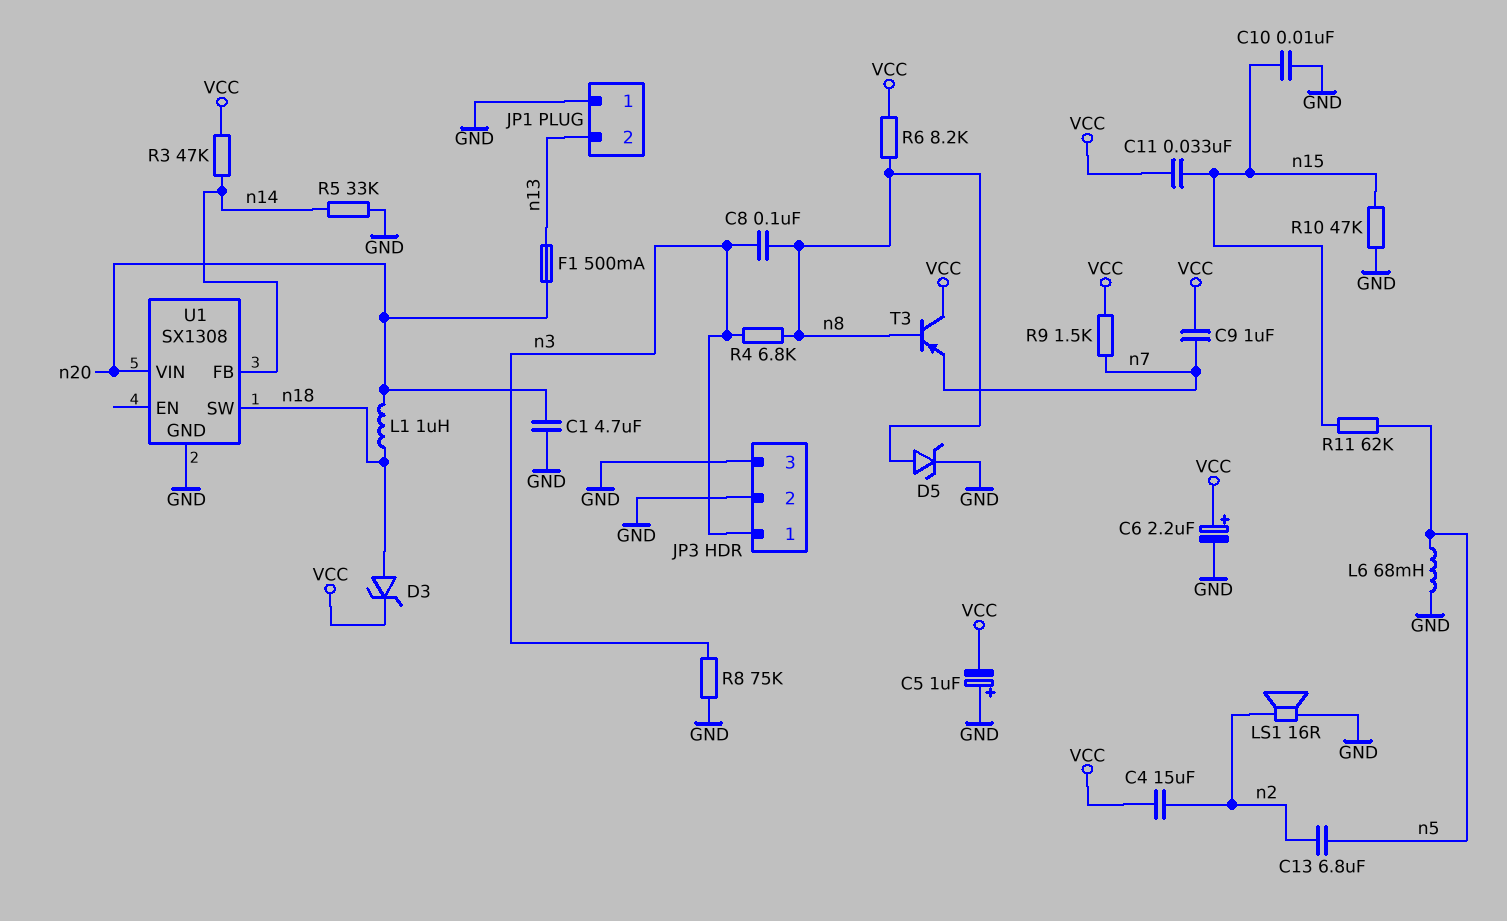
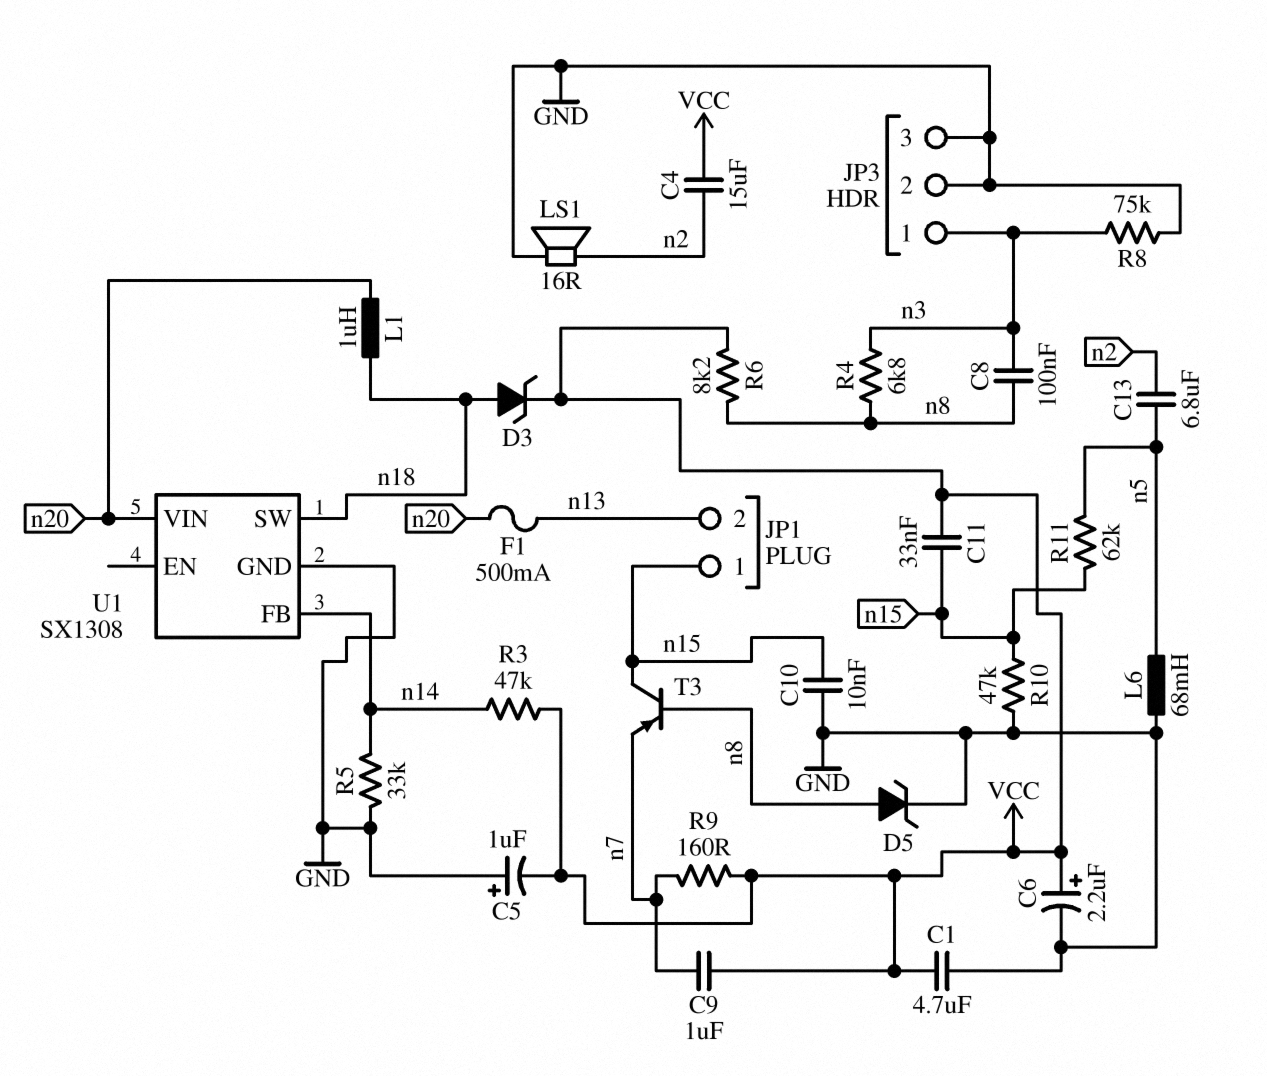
C1: 4.7uF (GND, n20) -> 4.7uF (GND, VCC)
JP1 pin 1: GND -> n15
R9: 1.5k (VCC, n7) -> 160 (VCC, n7)
T3: PNP (B n8, C VCC, E n7) -> PNP (B n8, C n15, E n7)

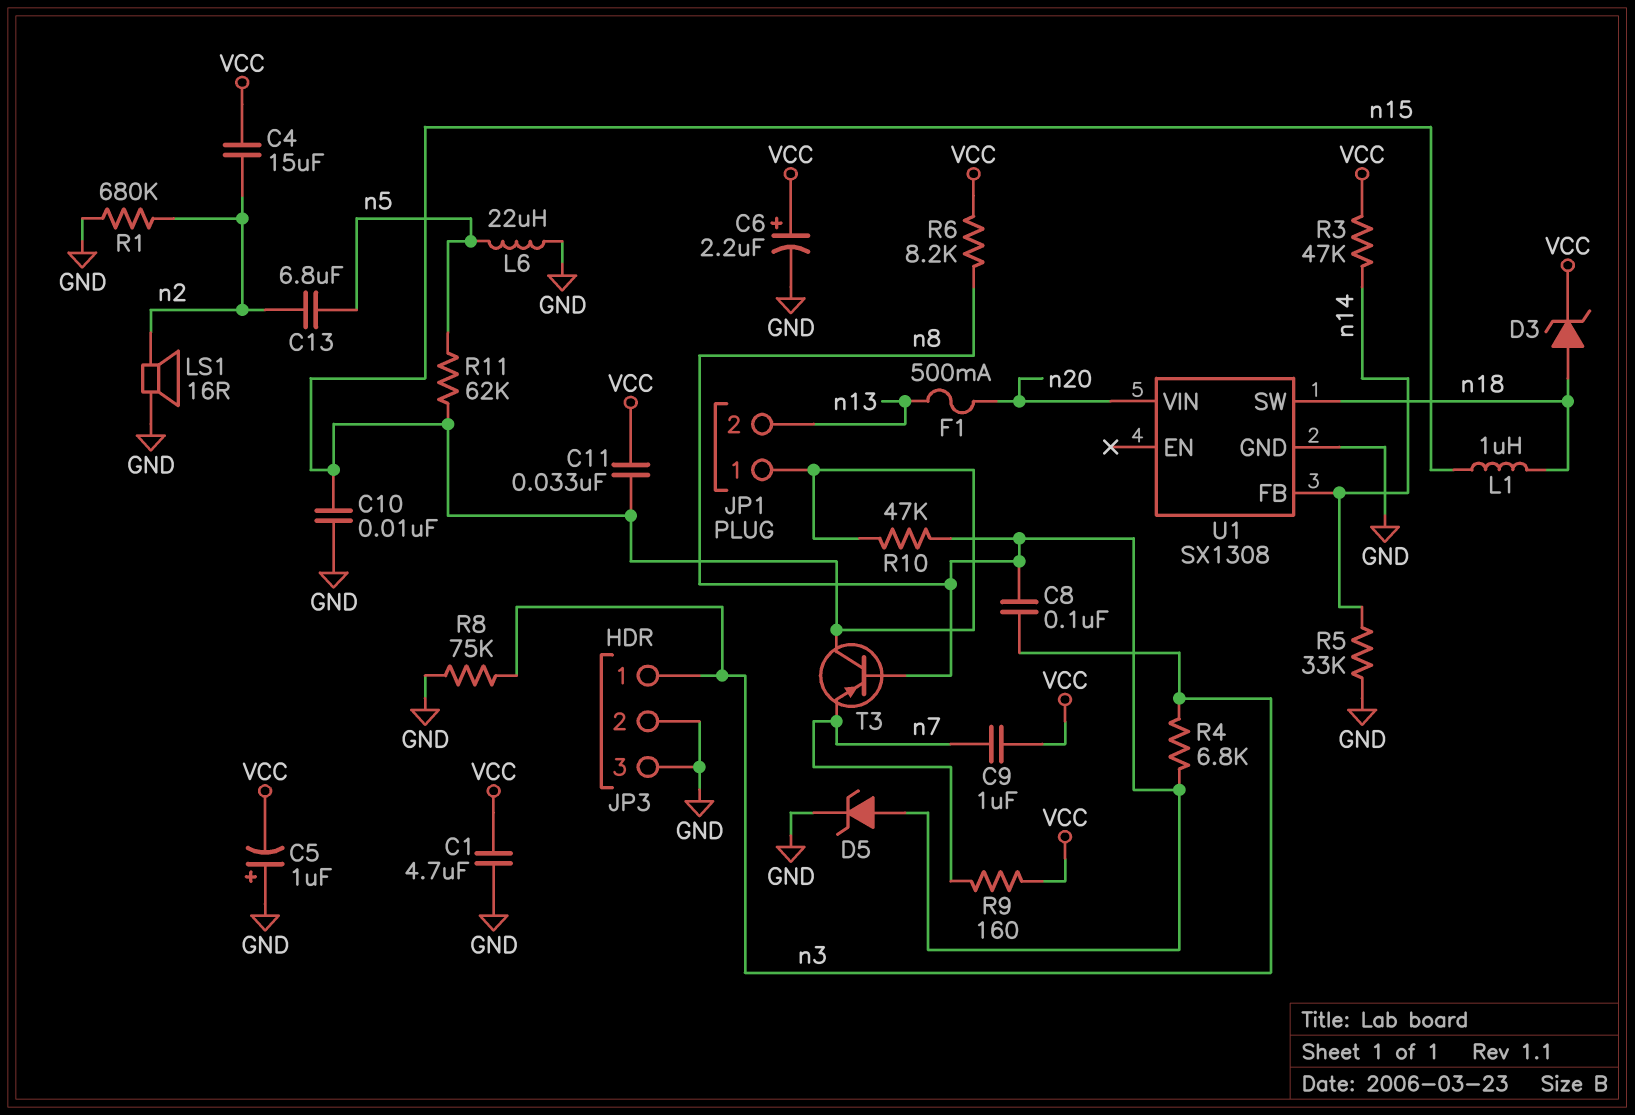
L1: 1uH (n18, n20) -> 1uH (n15, n18)
L6: 68mH (GND, n5) -> 22uH (GND, n5)
R1: none -> 680k (GND, n2)
R10: 47k (GND, n15) -> 47k (n8, n15)

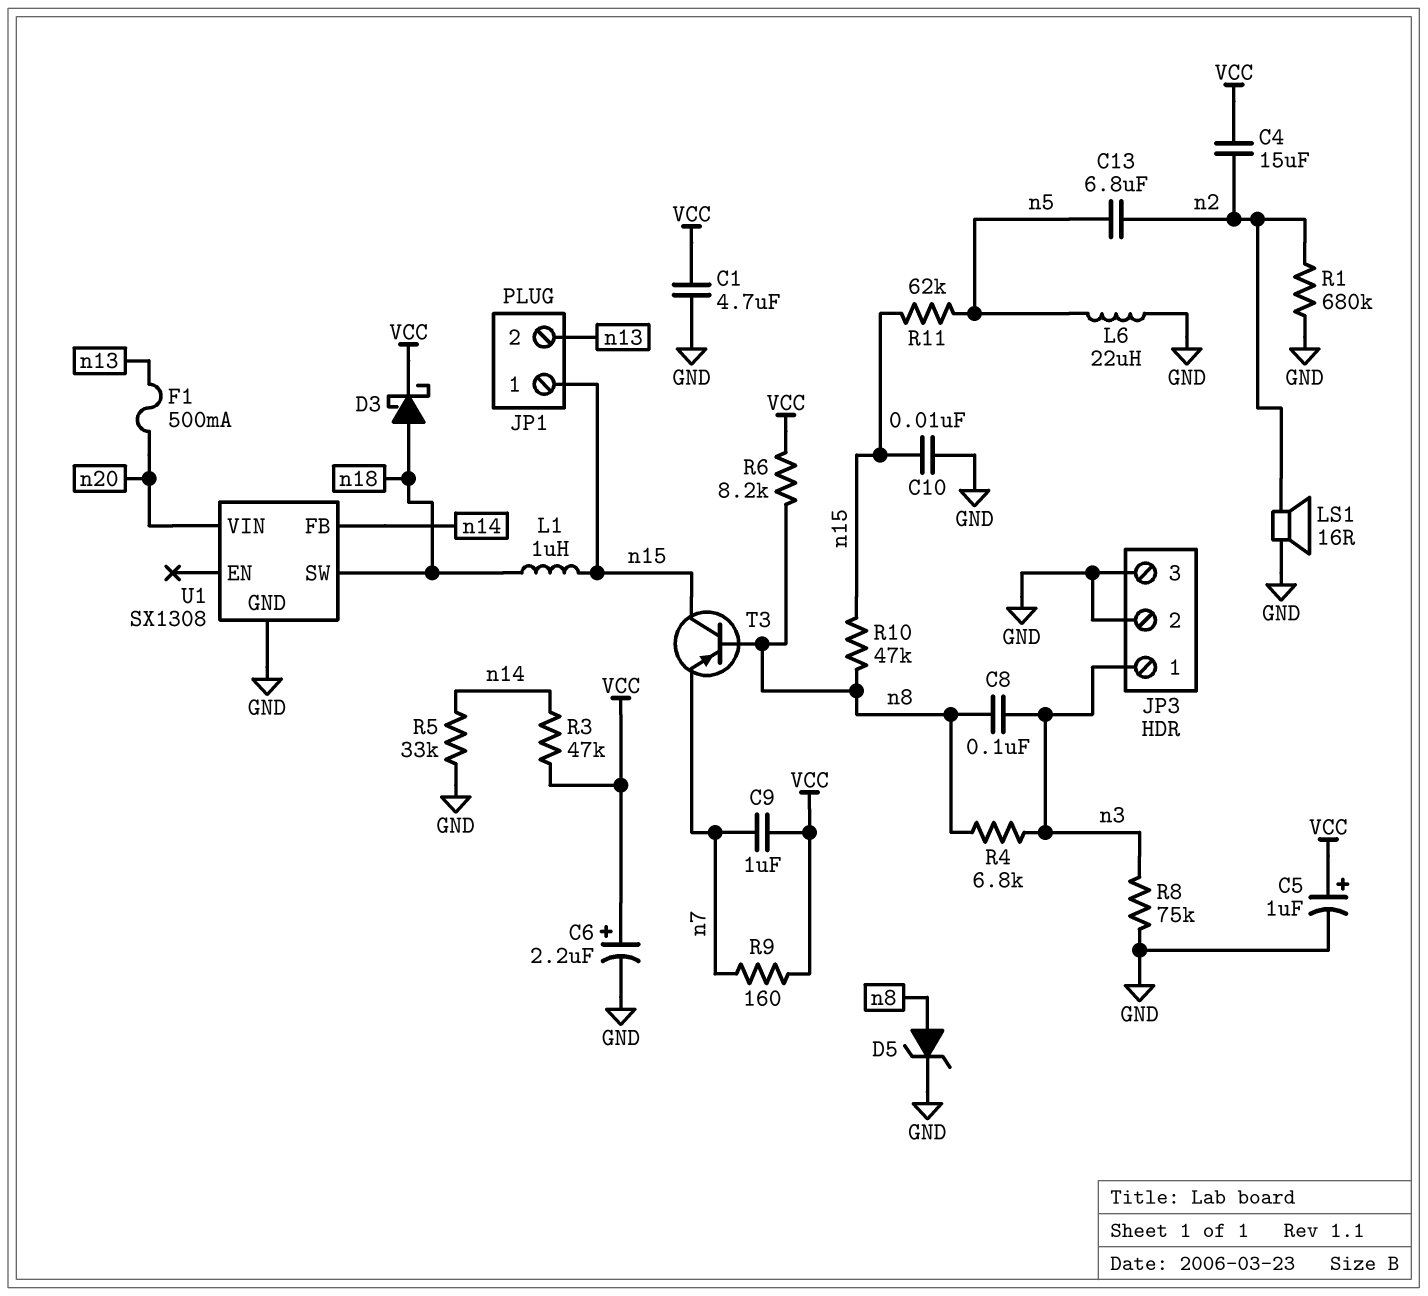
C5: 1uF (plus GND, minus VCC) -> 1uF (plus VCC, minus GND)
C11: 33nF (VCC, n15) -> none
D3: zener (A n18, K VCC) -> schottky (A n18, K VCC)

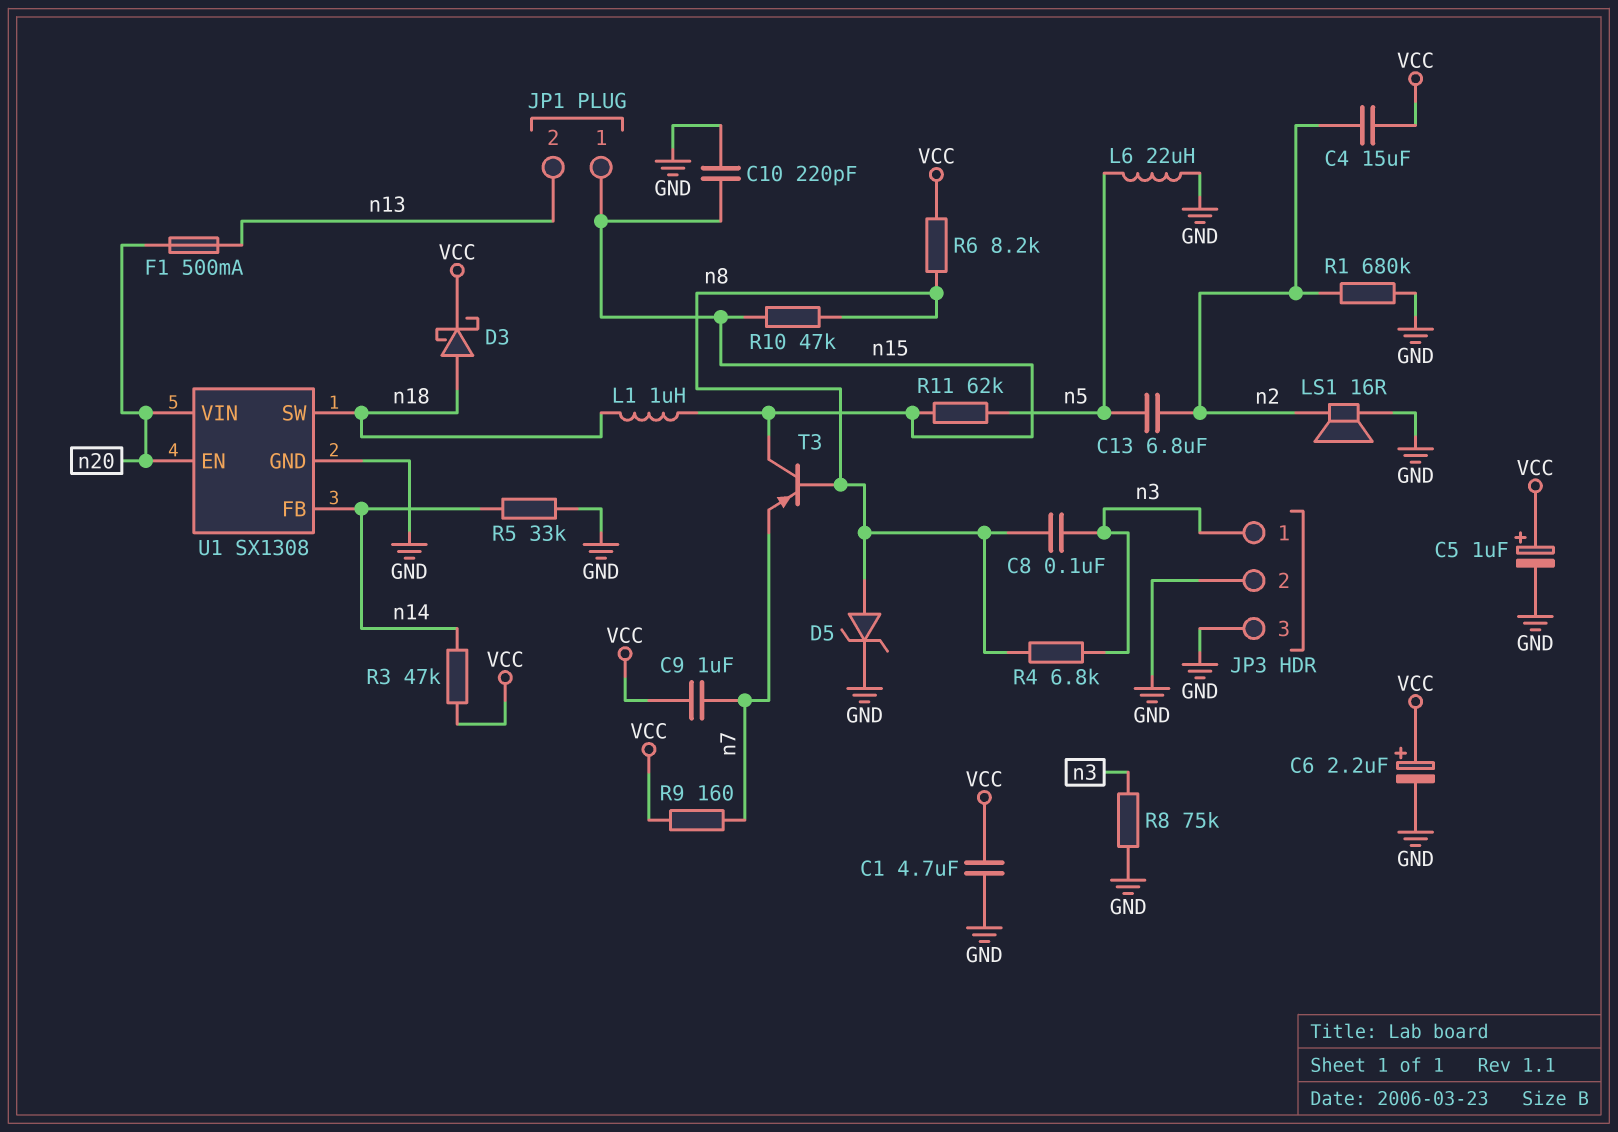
C10: 10nF (GND, n15) -> 220pF (GND, n15)
U1 pin EN: none -> n20

